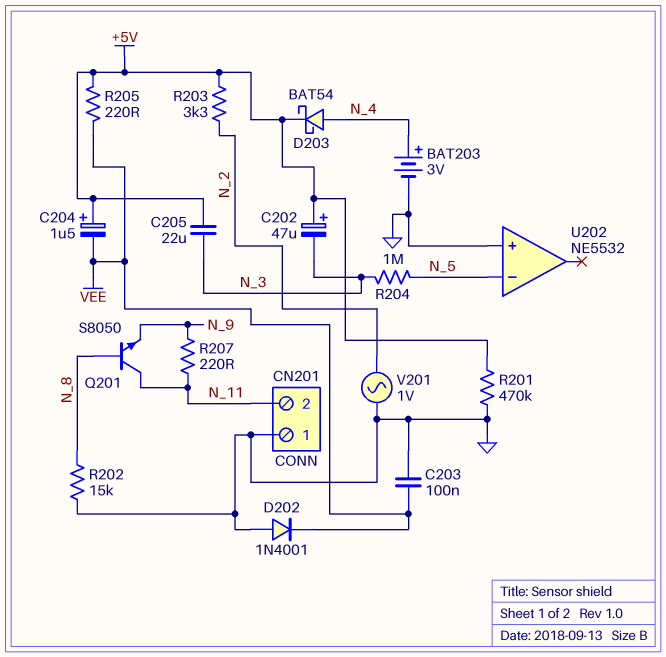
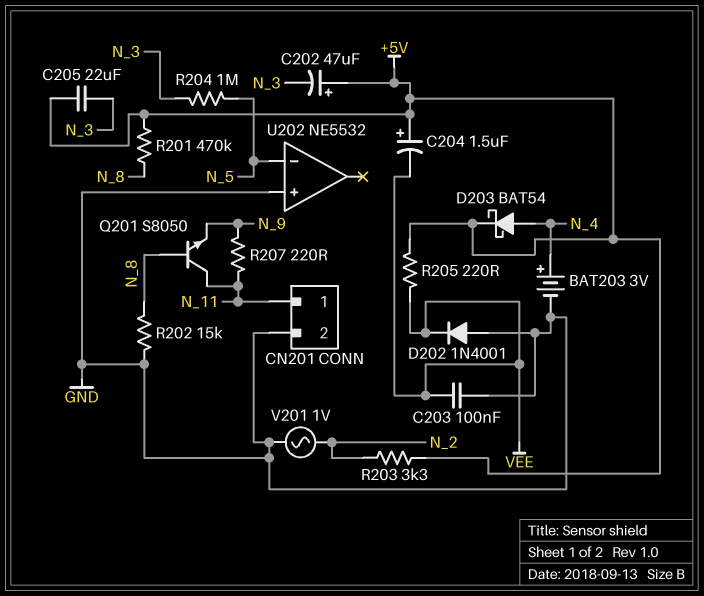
CN201 pin 1: GND -> N_11
CN201 pin 2: N_11 -> GND
R201: 470k (+5V, GND) -> 470k (+5V, N_8)

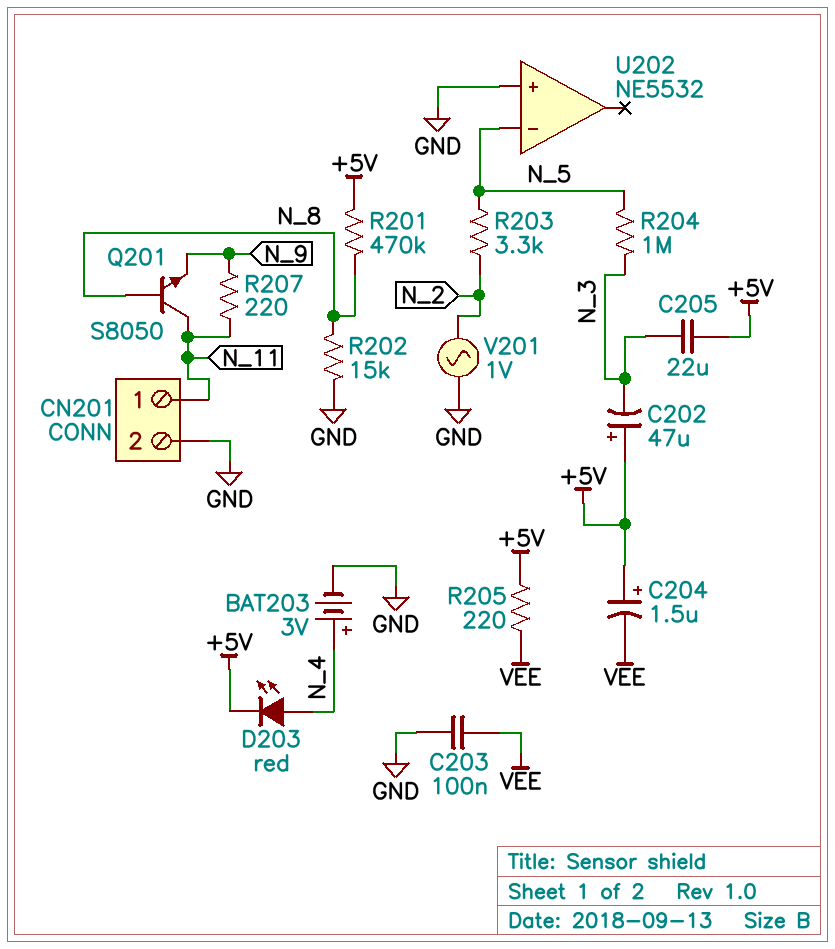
D202: diode 1N4001 (A GND, K VEE) -> none
D203: schottky BAT54 (A N_4, K +5V) -> LED red (A N_4, K +5V)
R203: 3.3k (+5V, N_2) -> 3.3k (N_2, N_5)

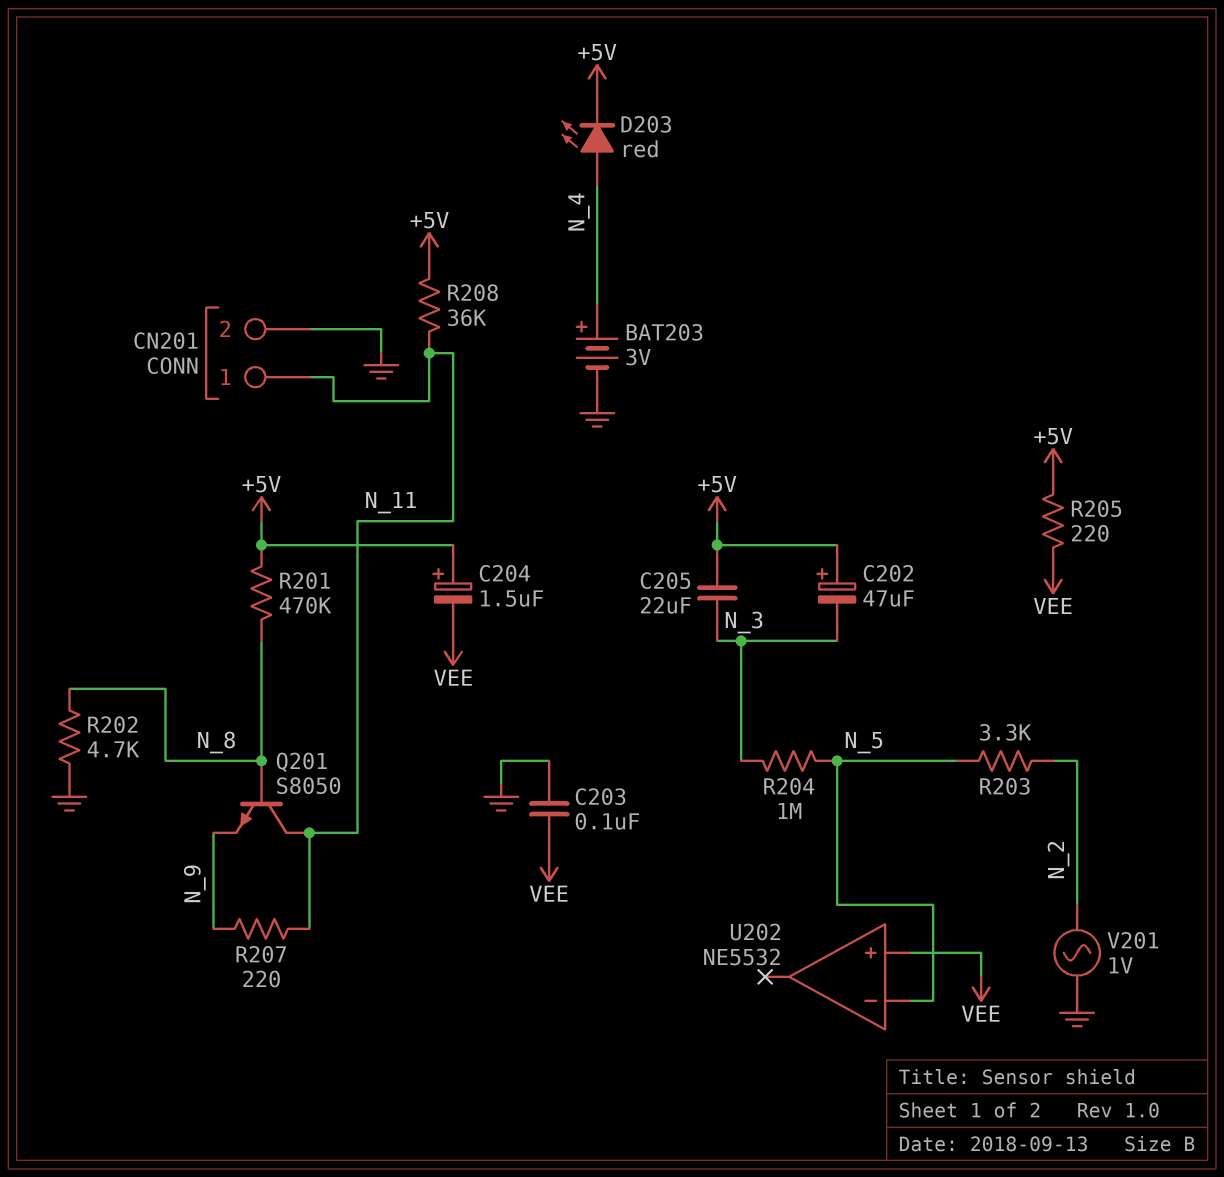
R202: 15k (GND, N_8) -> 4.7k (GND, N_8)
R208: none -> 36k (+5V, N_11)
U202 pin in+: GND -> VEE

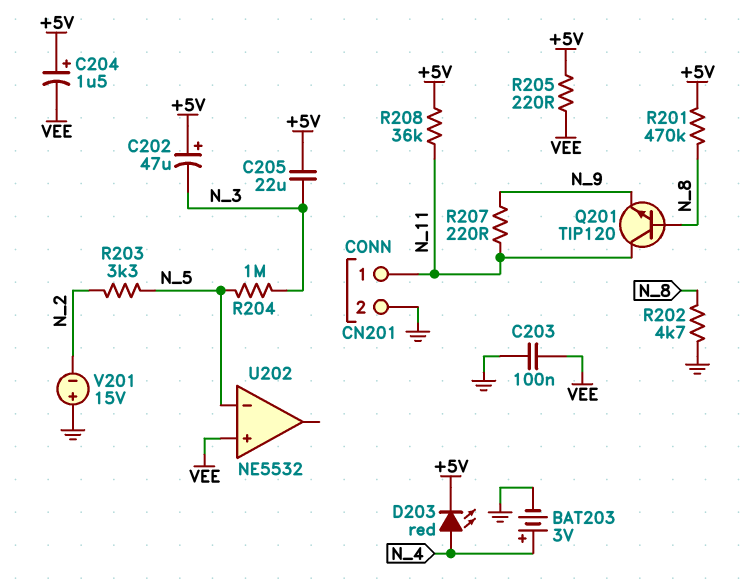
Q201: NPN S8050 (B N_8, C N_11, E N_9) -> NPN TIP120 (B N_8, C N_11, E N_9)
V201: AC 1V (GND, N_2) -> 15V (plus GND, minus N_2)

